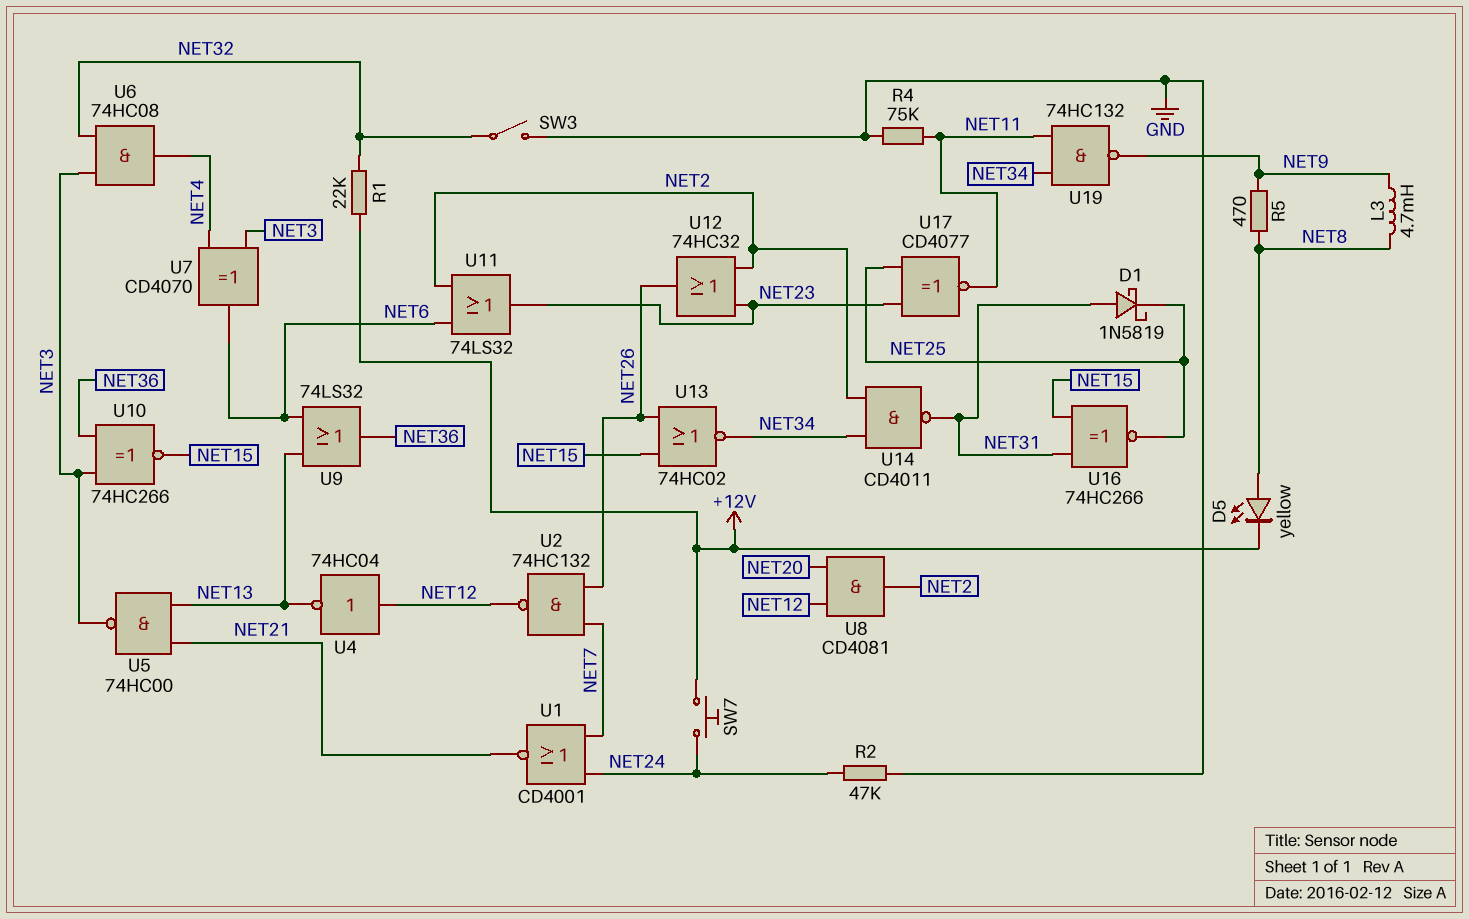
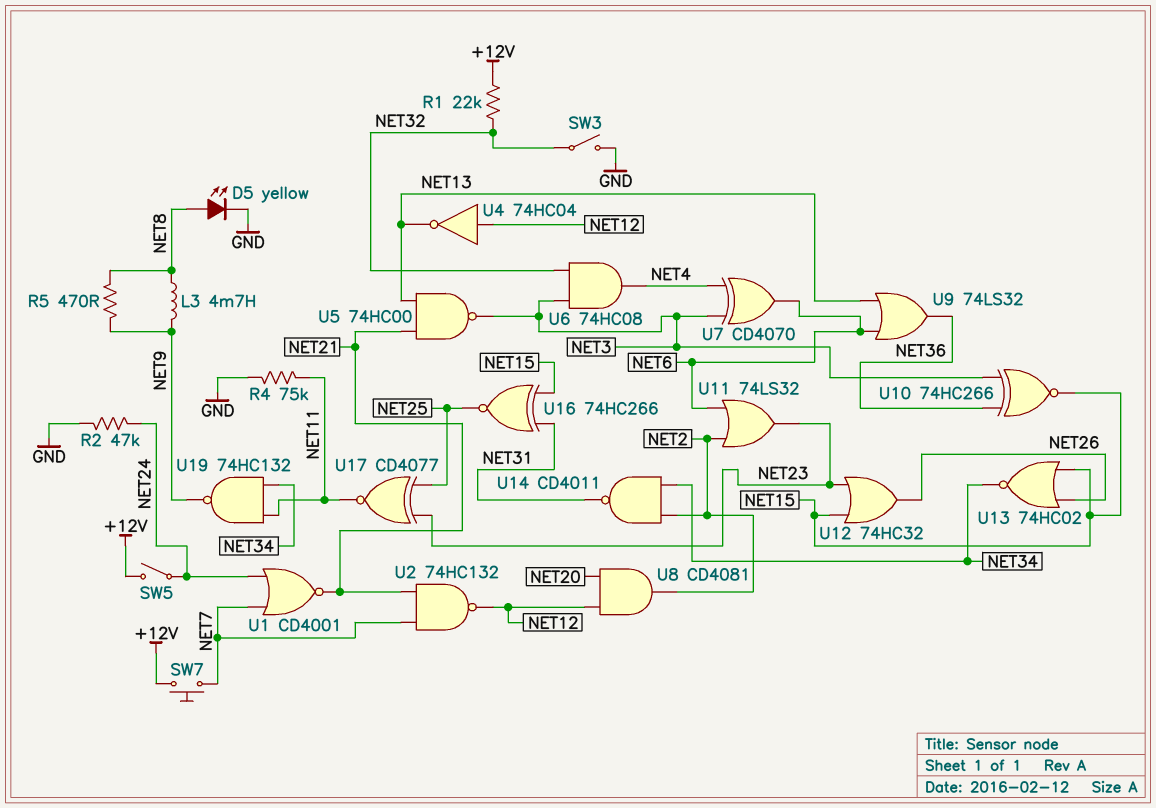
D1: schottky 1N5819 (A NET31, K NET25) -> none
D5: LED yellow (A NET8, K +12V) -> LED yellow (A NET8, K GND)
SW5: none -> switch (+12V, NET24)
SW7: button (+12V, NET24) -> button (+12V, NET7)
U2: NAND 74HC132 (in NET7, in NET26, out NET12) -> NAND 74HC132 (in NET7, in NET21, out NET12)
U12: OR 74HC32 (in NET2, in NET23, out NET26) -> OR 74HC32 (in NET15, in NET23, out NET26)

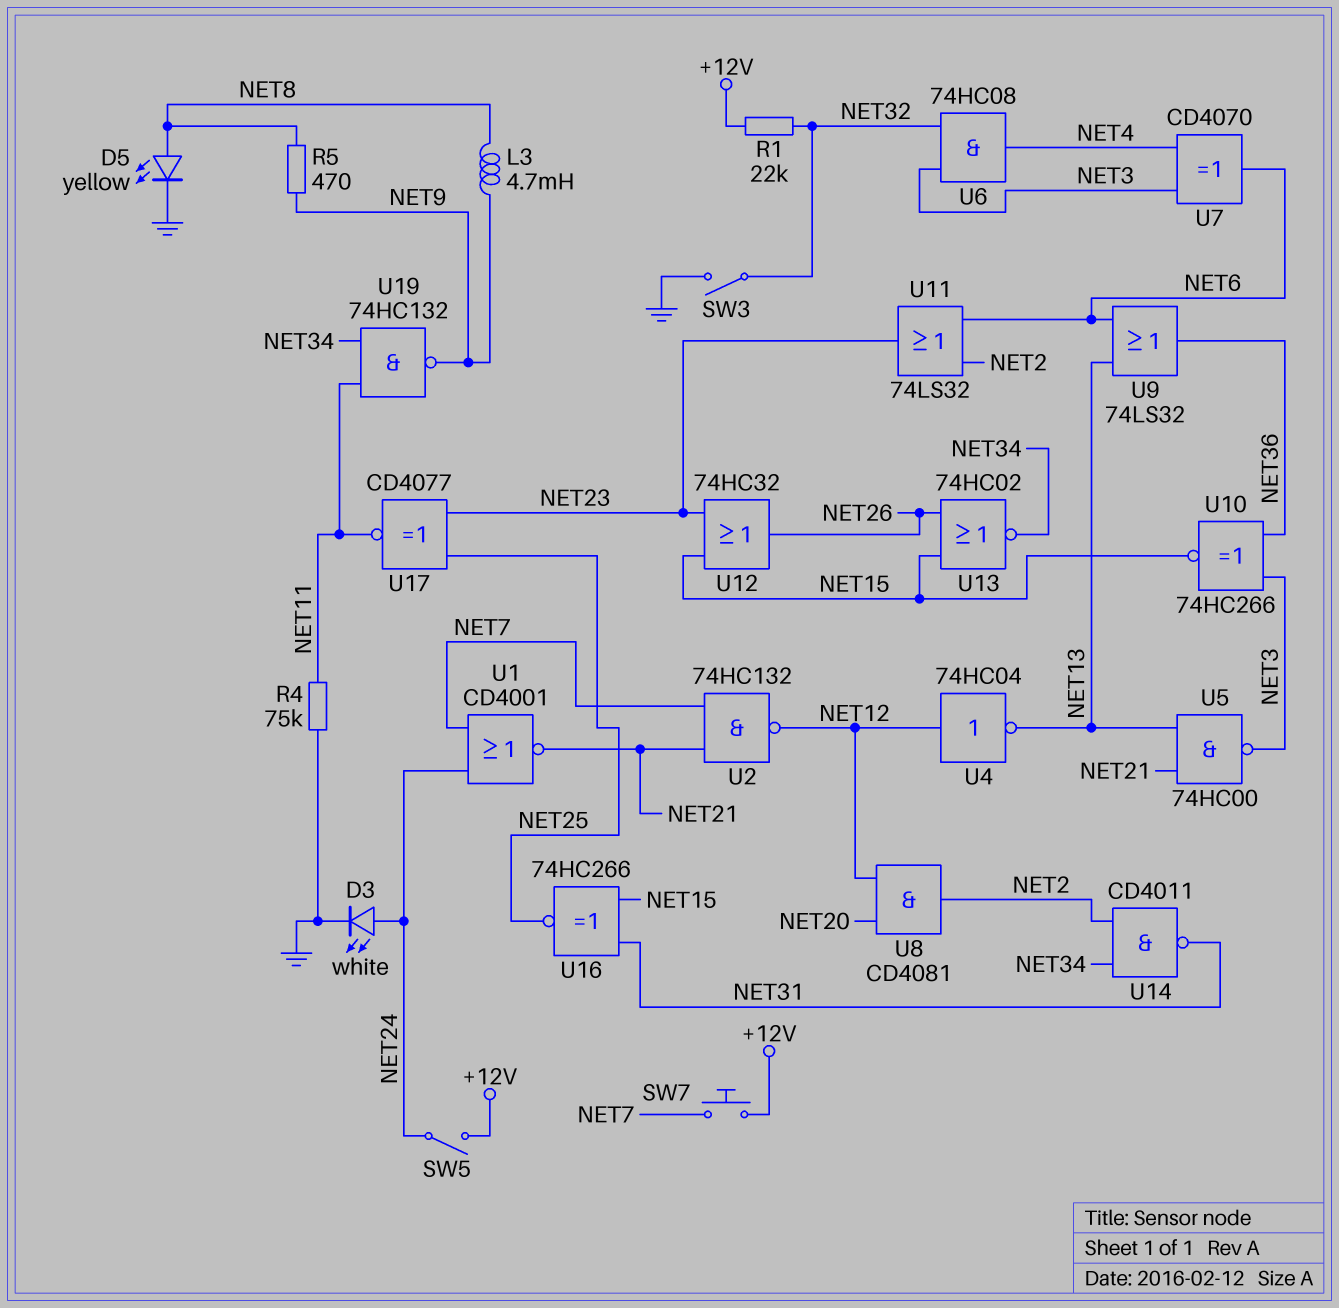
D3: none -> LED white (A NET24, K GND)
R2: 47k (GND, NET24) -> none

